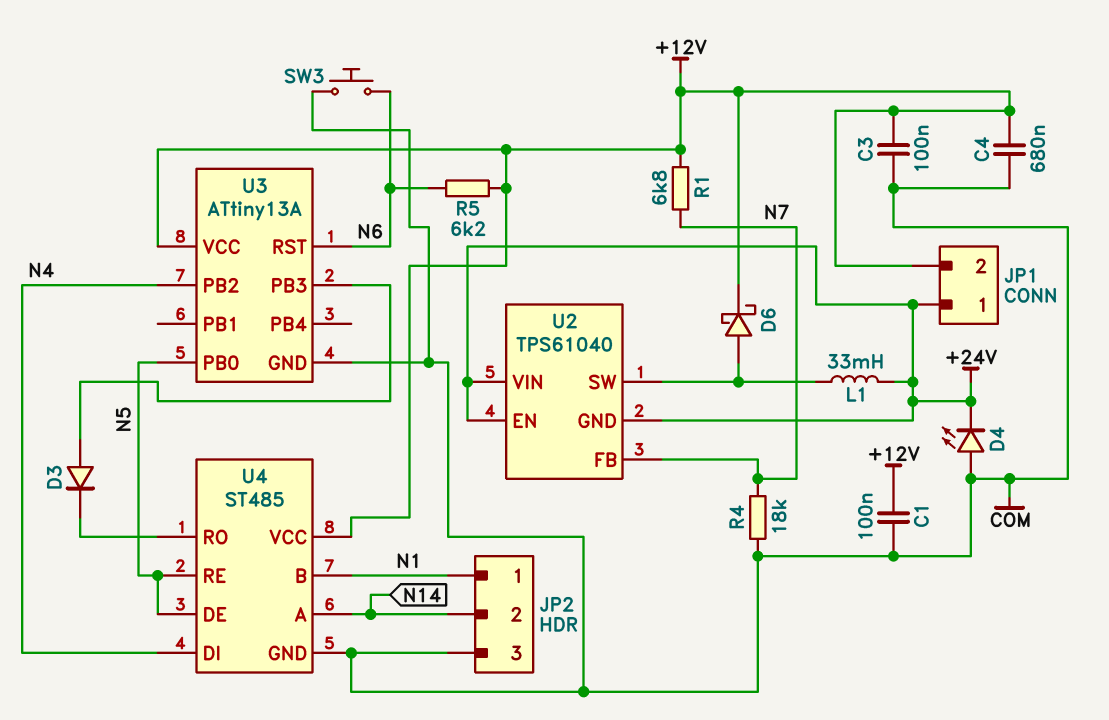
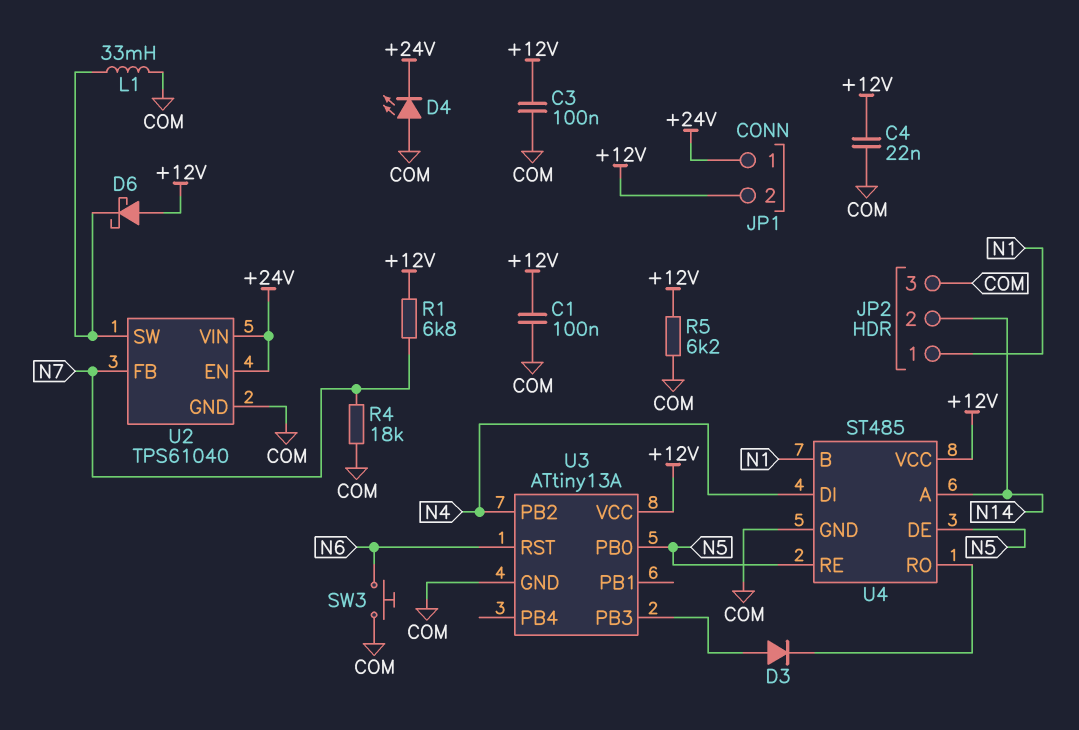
C4: 680nF (+12V, COM) -> 22nF (+12V, COM)
D6: schottky (A U2/SW, K +12V) -> schottky (A +12V, K U2/SW)
L1: 33mH (+24V, U2/SW) -> 33mH (COM, U2/SW)
R5: 6.2k (+12V, N6) -> 6.2k (+12V, COM)
U2 pin GND: +24V -> COM

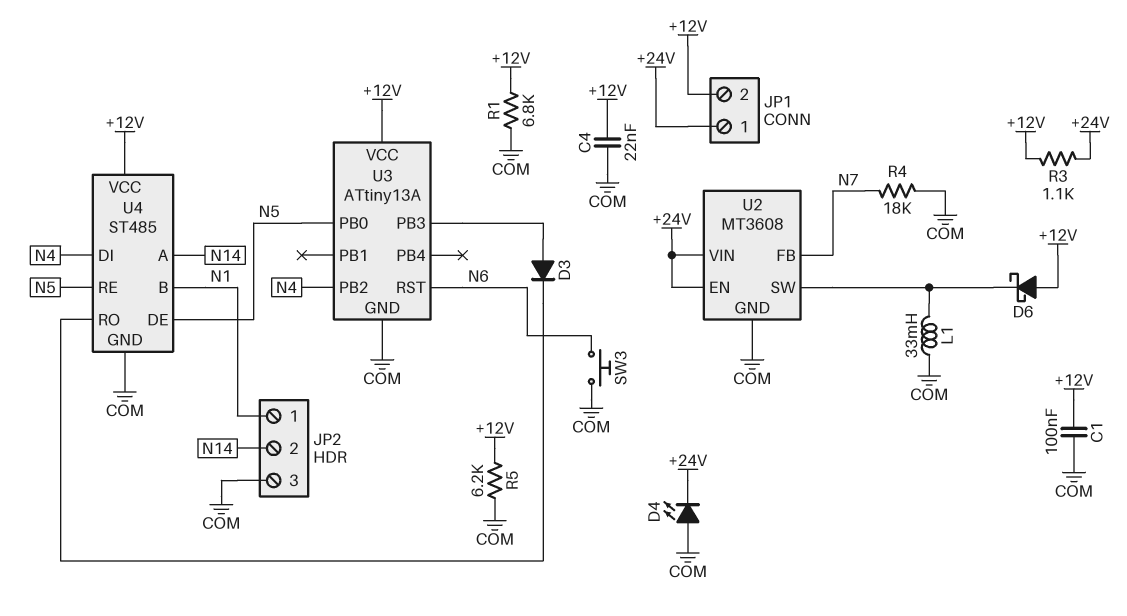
C3: 100nF (+12V, COM) -> none
R1: 6.8k (+12V, N7) -> 6.8k (+12V, COM)
R3: none -> 1.1k (+12V, +24V)
U2: TPS61040 -> MT3608

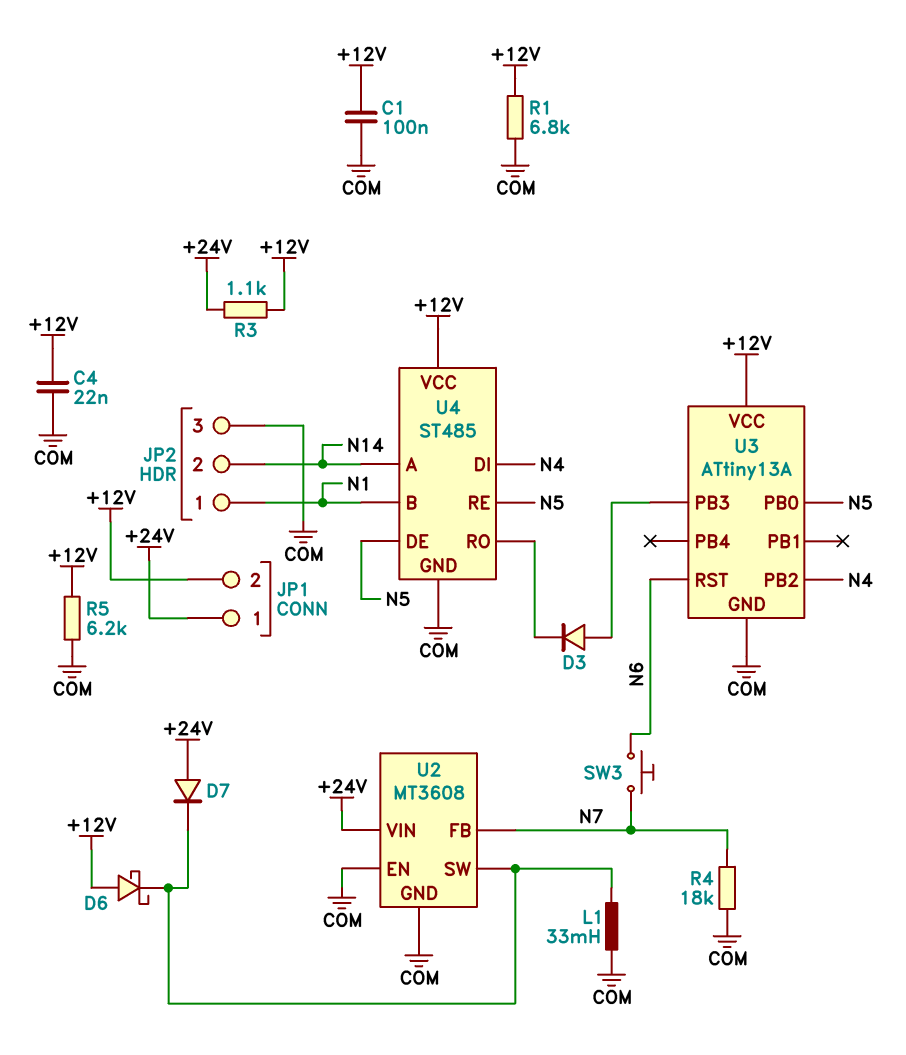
D4: LED (A COM, K +24V) -> none
D7: none -> diode (A +24V, K U2/SW)
SW3: button (COM, N6) -> button (N6, N7)
U2 pin EN: +24V -> COM

